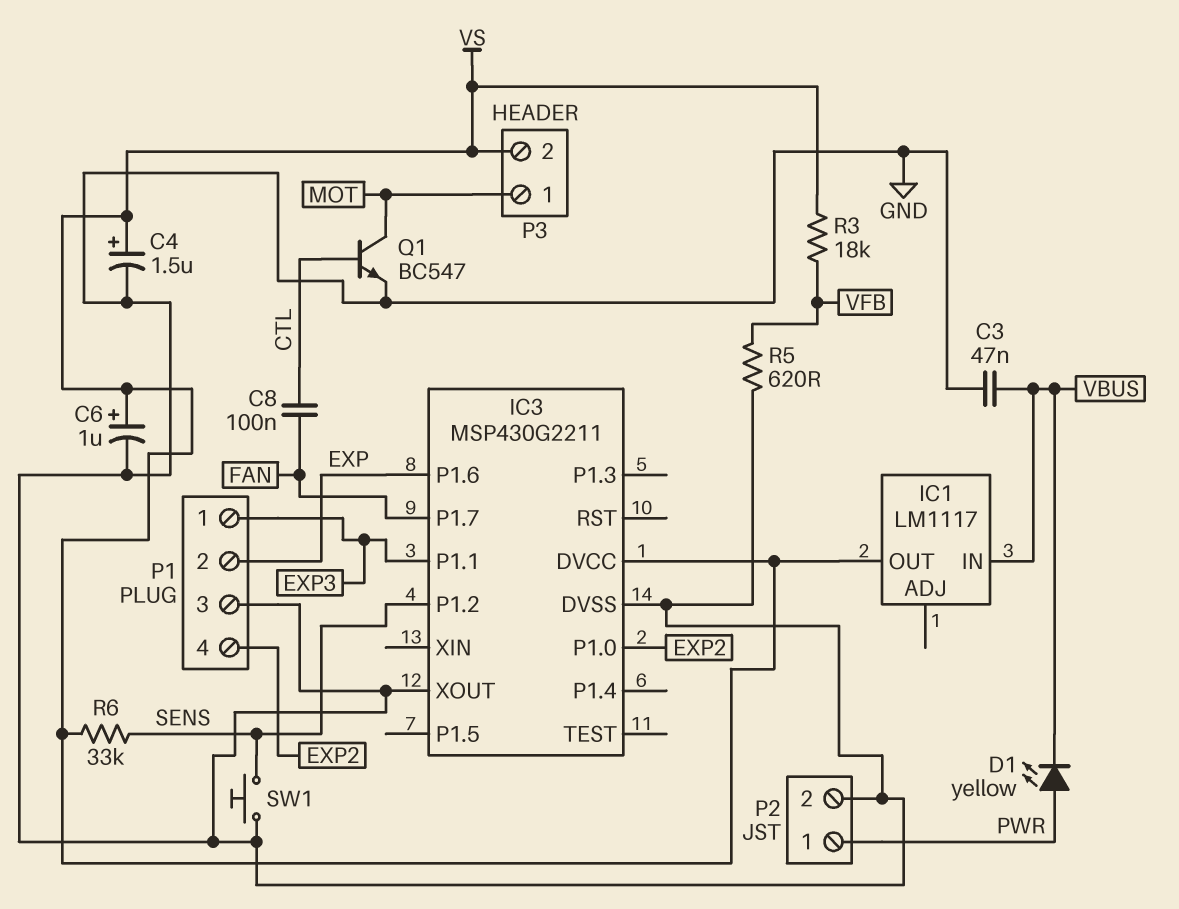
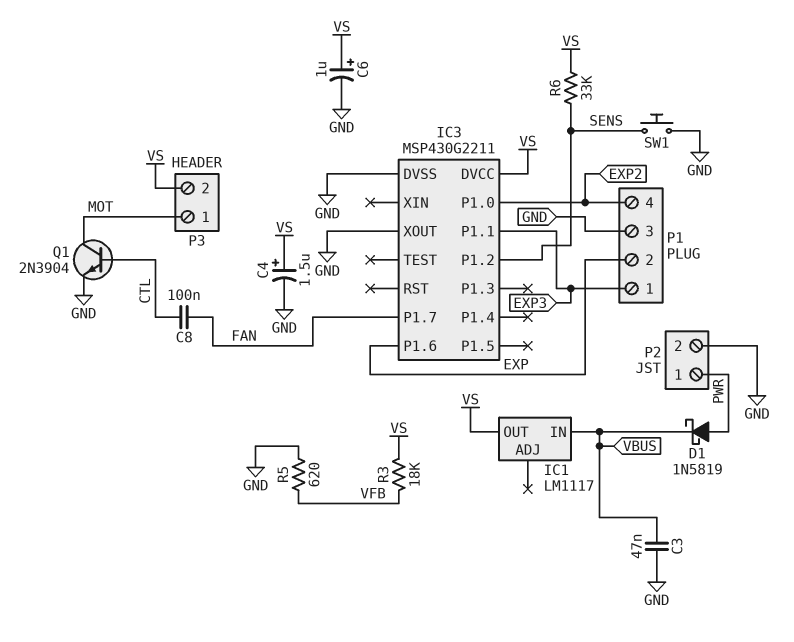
D1: LED yellow (A PWR, K VBUS) -> schottky 1N5819 (A PWR, K VBUS)
Q1: NPN BC547 (B CTL, C MOT, E GND) -> NPN 2N3904 (B CTL, C MOT, E GND)

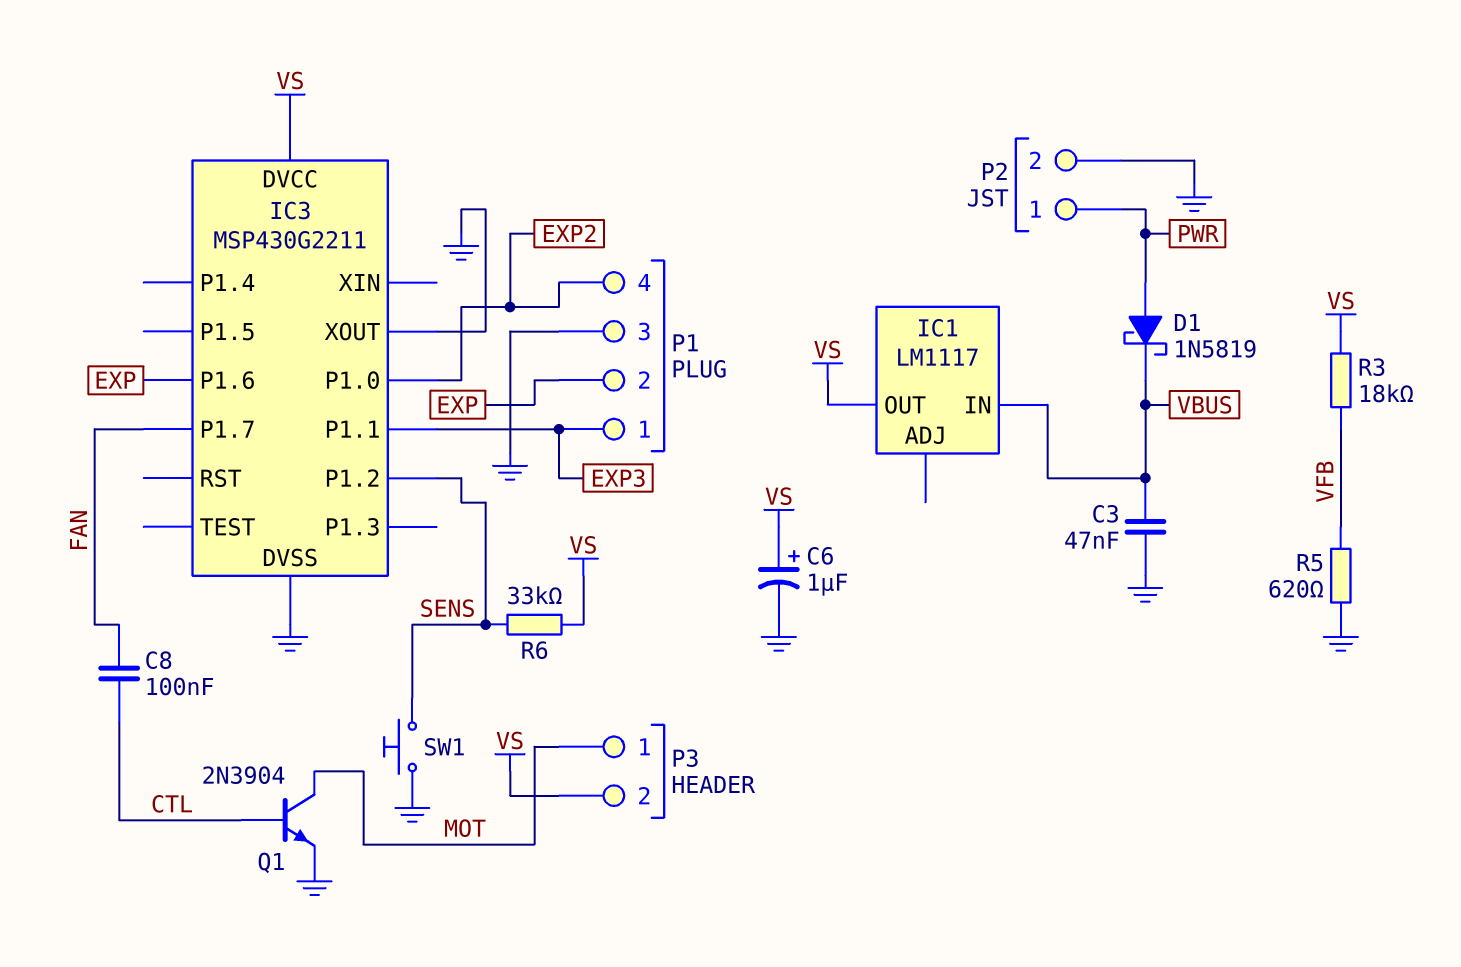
C4: 1.5uF (plus VS, minus GND) -> none

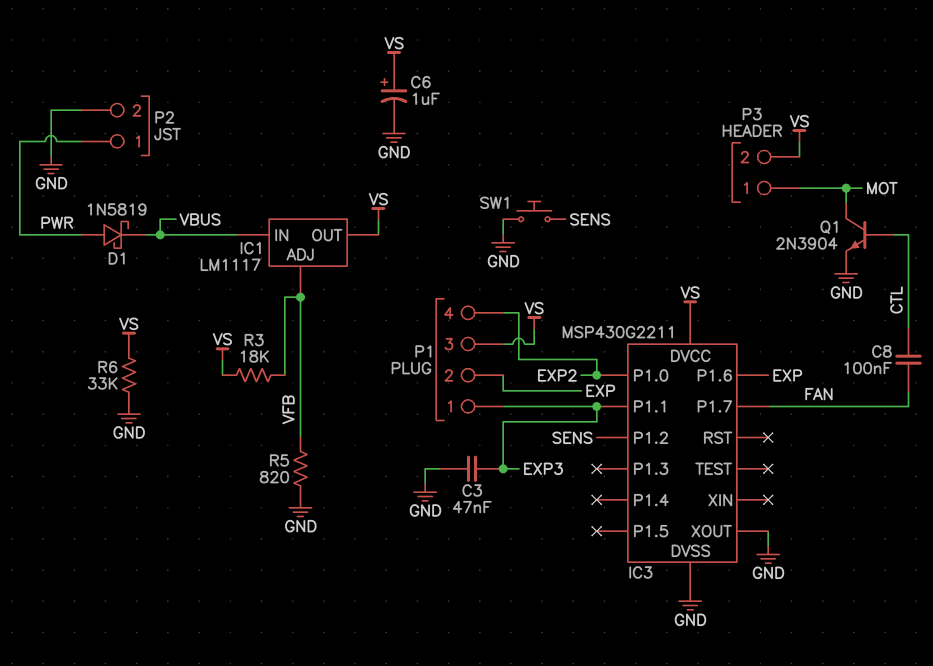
C3: 47nF (GND, VBUS) -> 47nF (EXP3, GND)
IC1 pin ADJ: none -> VFB
P1 pin 3: GND -> VS
R5: 620 (GND, VFB) -> 820 (GND, VFB)
R6: 33k (SENS, VS) -> 33k (GND, VS)

